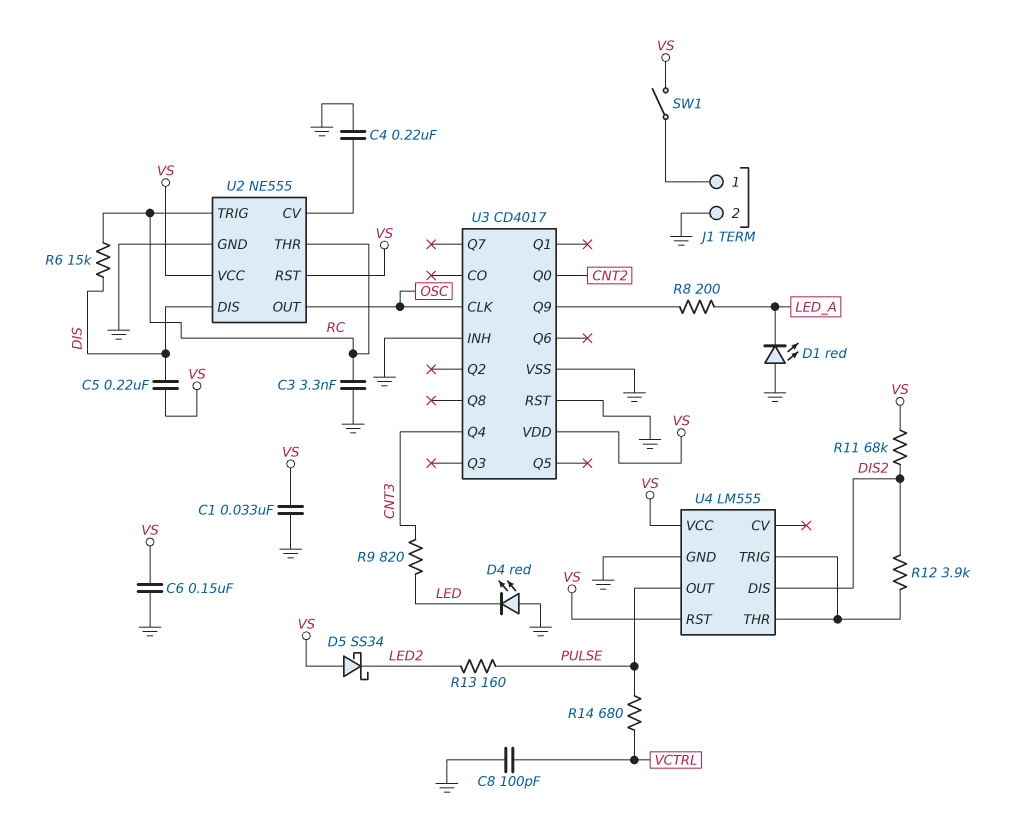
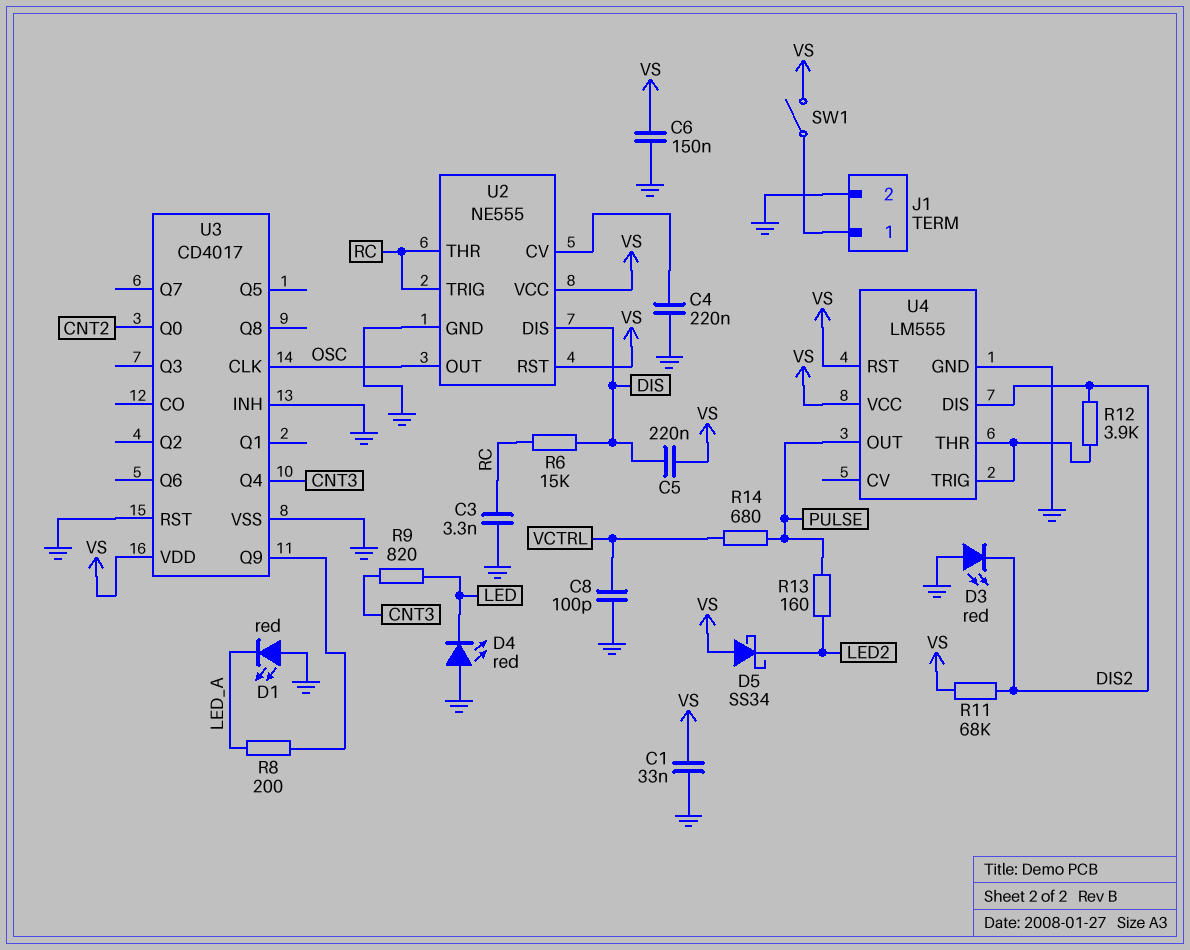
D3: none -> LED red (A GND, K DIS2)

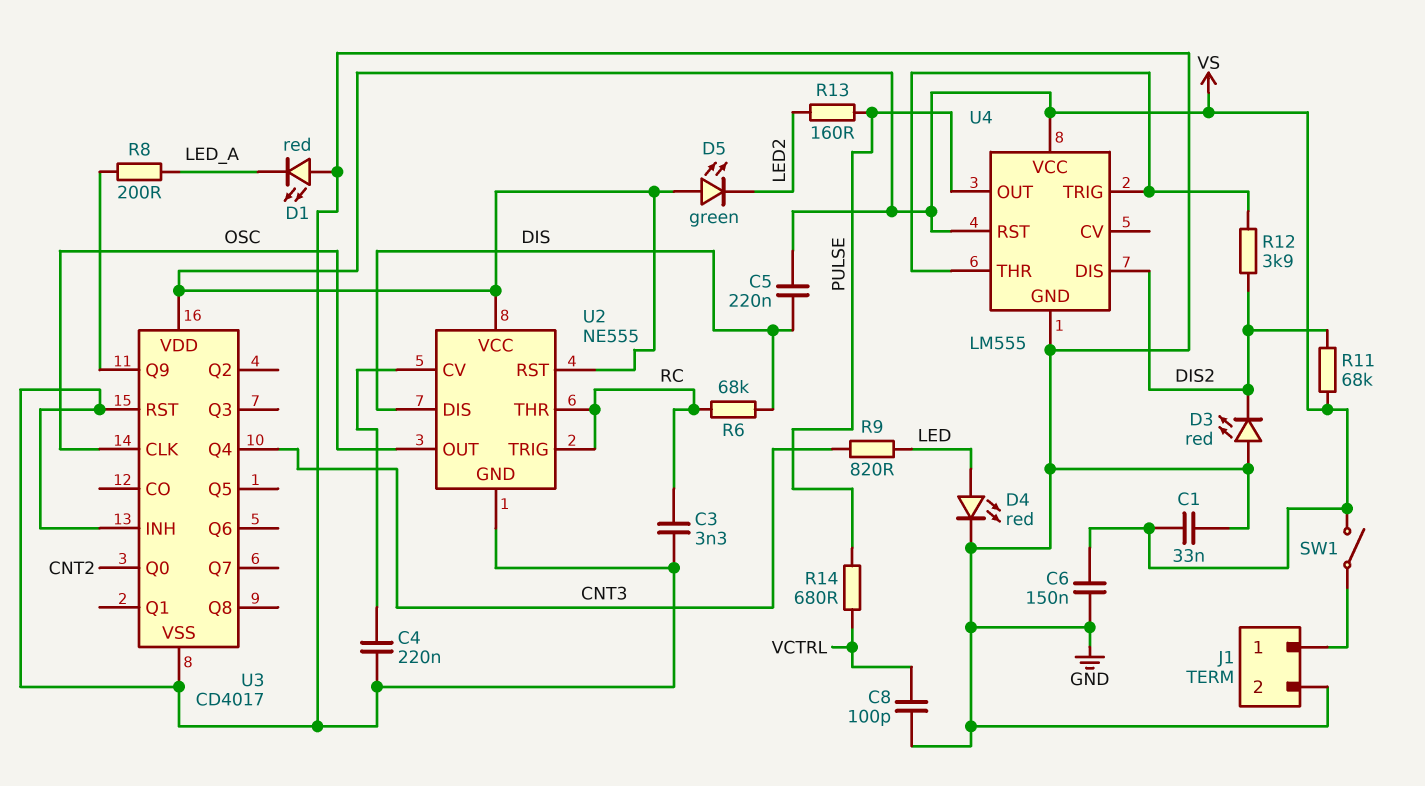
D4: LED red (A GND, K LED) -> LED red (A LED, K GND)
D5: schottky SS34 (A VS, K LED2) -> LED green (A VS, K LED2)
R6: 15k (DIS, RC) -> 68k (DIS, RC)

